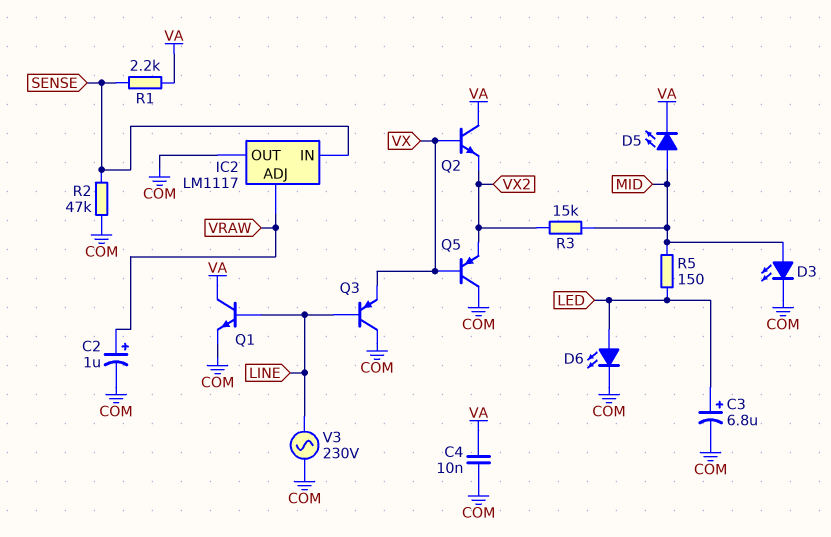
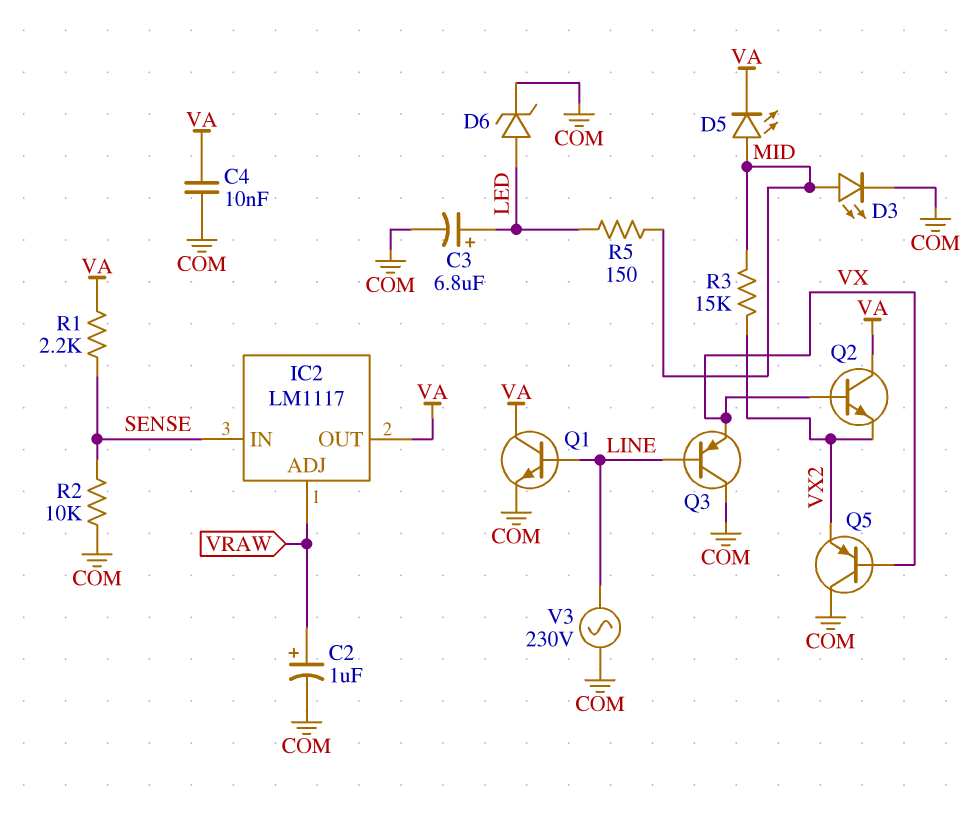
D6: LED (A LED, K COM) -> zener (A LED, K COM)
IC2 pin OUT: COM -> VA
R2: 47k (COM, SENSE) -> 10k (COM, SENSE)

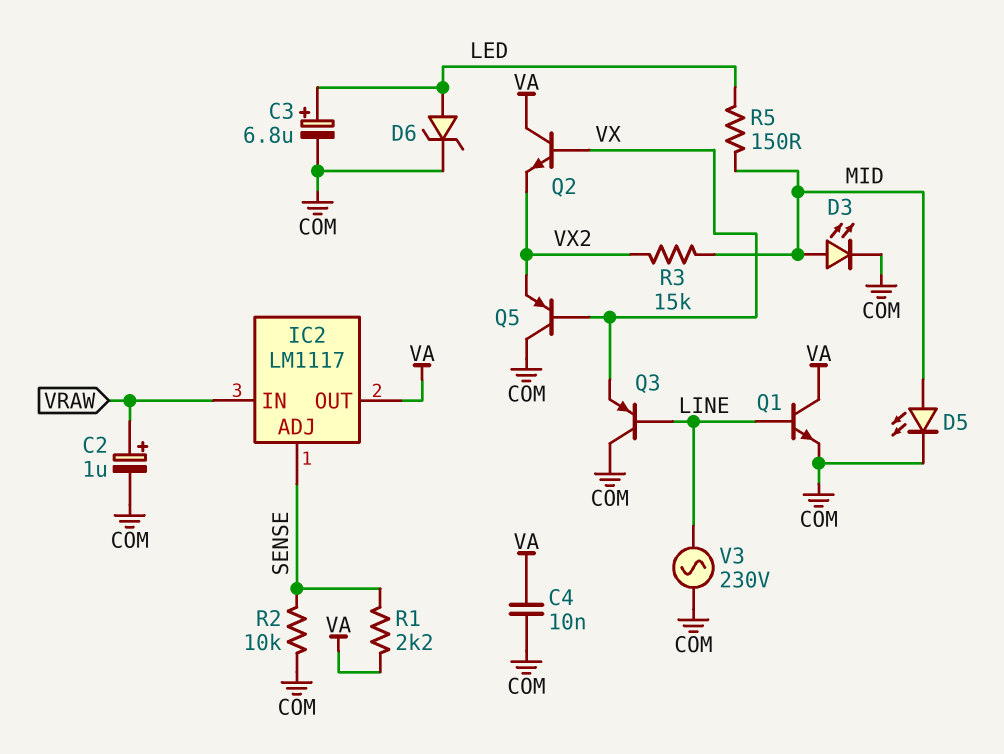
D5: LED (A MID, K VA) -> LED (A MID, K COM)
IC2 pin ADJ: VRAW -> SENSE
IC2 pin IN: SENSE -> VRAW

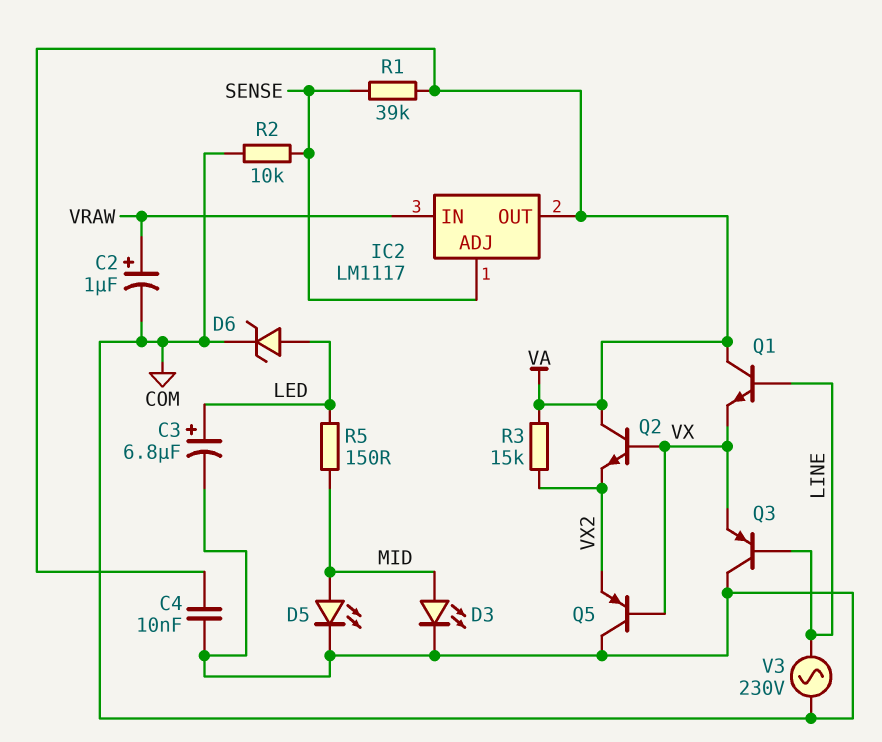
Q1: NPN (B LINE, C VA, E COM) -> NPN (B LINE, C VA, E VX)
R1: 2.2k (SENSE, VA) -> 39k (SENSE, VA)
R3: 15k (MID, VX2) -> 15k (VA, VX2)

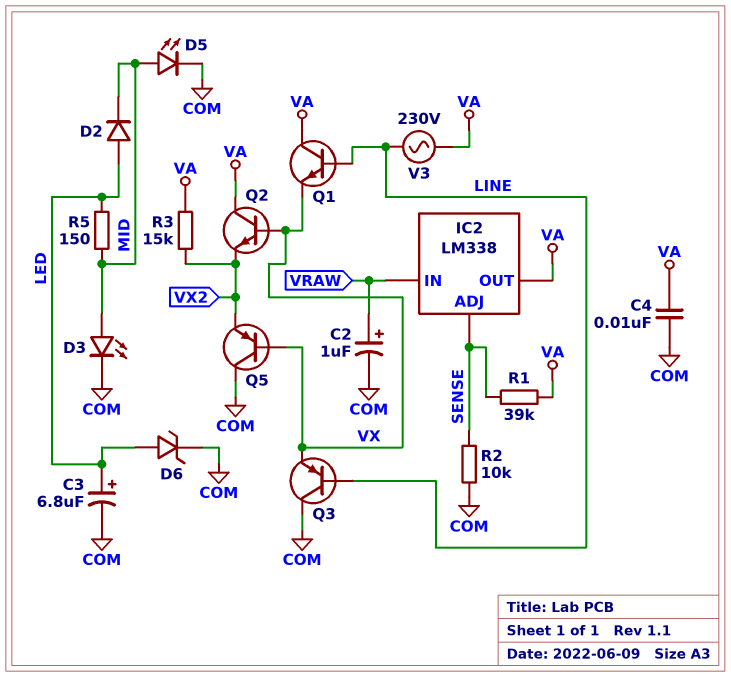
D2: none -> diode (A LED, K MID)
IC2: LM1117 -> LM338
V3: AC 230V (COM, LINE) -> AC 230V (LINE, VA)

